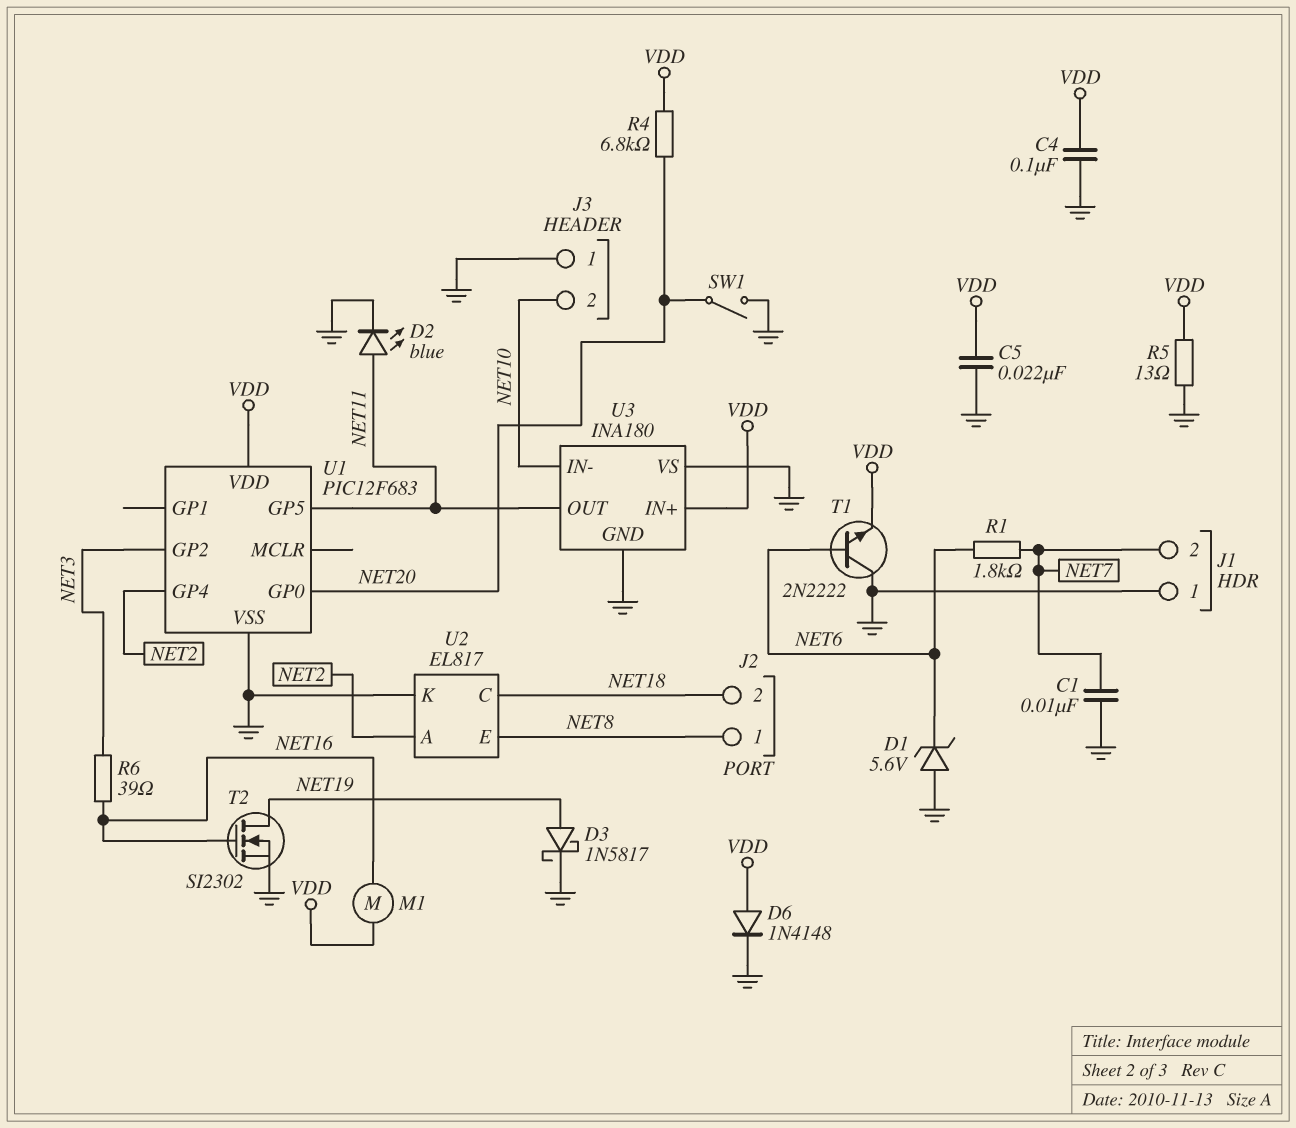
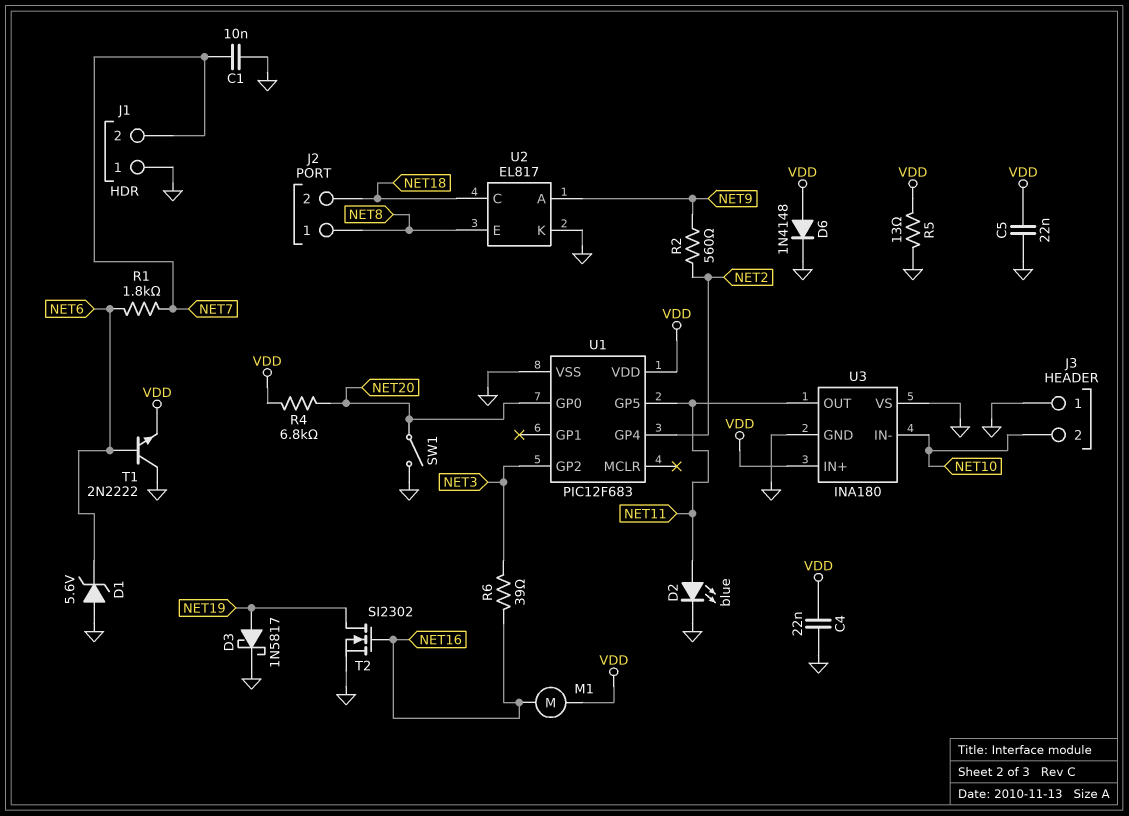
C4: 100nF (GND, VDD) -> 22nF (GND, VDD)
R2: none -> 560 (NET2, NET9)
U2 pin A: NET2 -> NET9

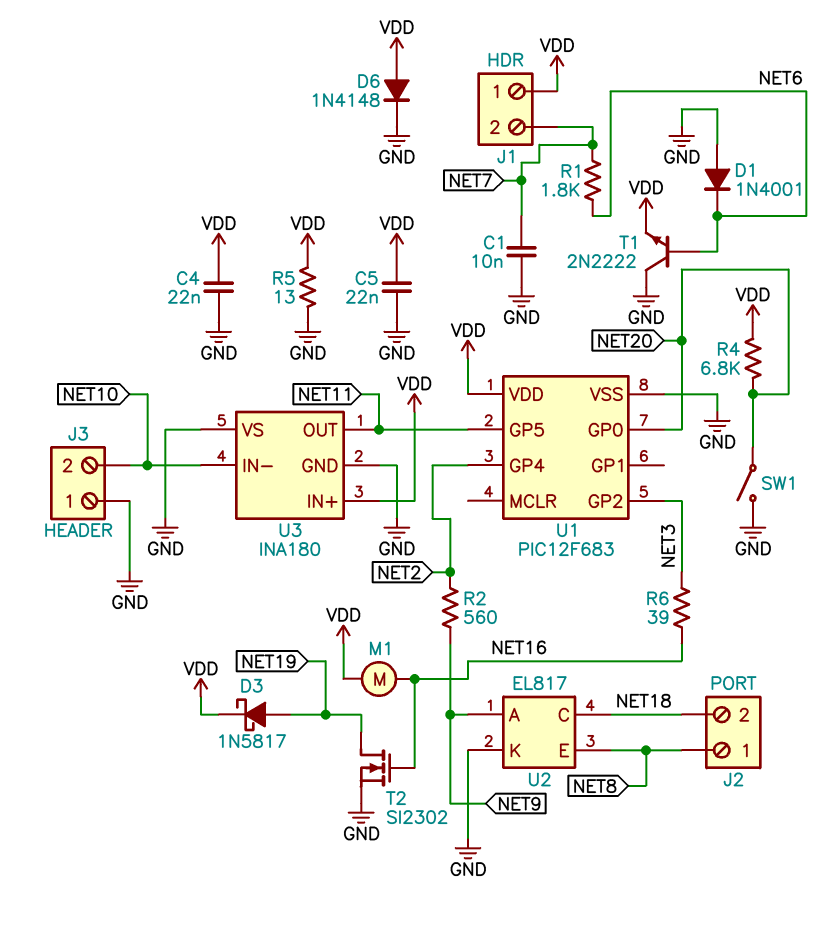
D1: zener 5.6V (A GND, K NET6) -> diode 1N4001 (A GND, K NET6)
D2: LED blue (A NET11, K GND) -> none
D3: schottky 1N5817 (A NET19, K GND) -> schottky 1N5817 (A NET19, K VDD)
J1 pin 1: GND -> VDD

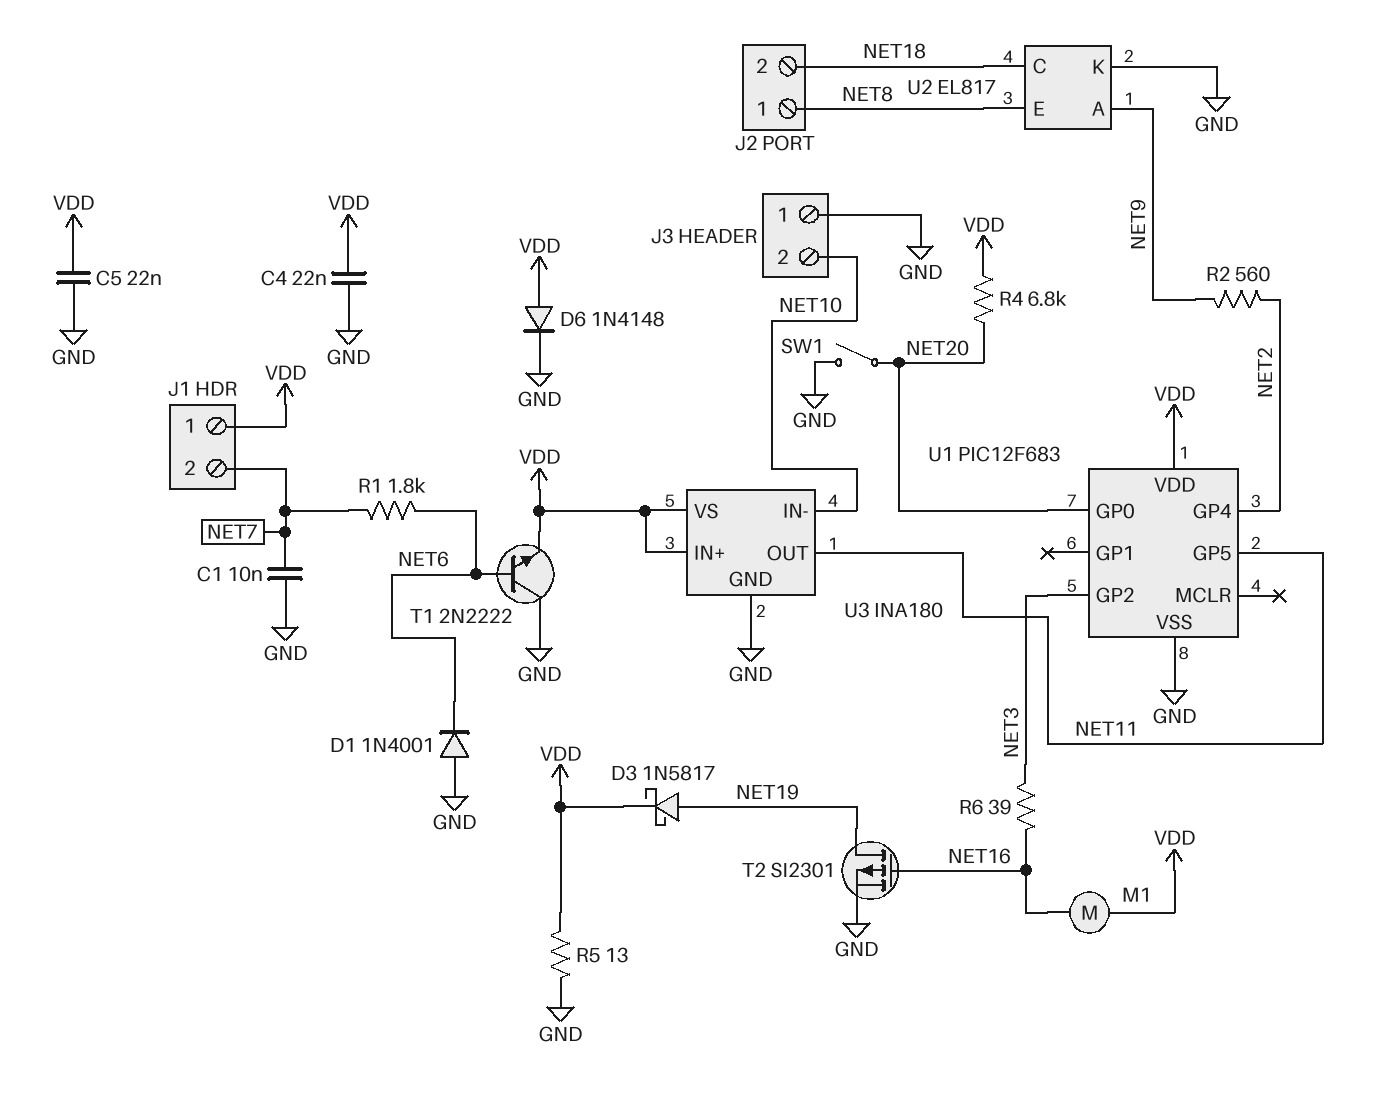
T2: NMOS SI2302 (G NET16, D NET19, S GND) -> PMOS SI2301 (G NET16, D NET19, S GND)
U3 pin VS: GND -> VDD

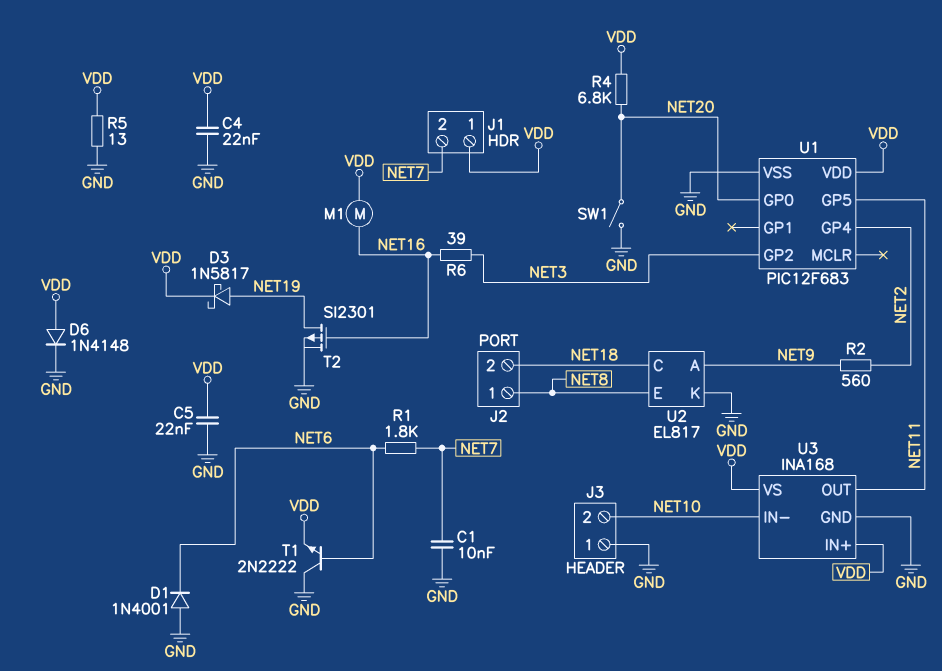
U3: INA180 -> INA168

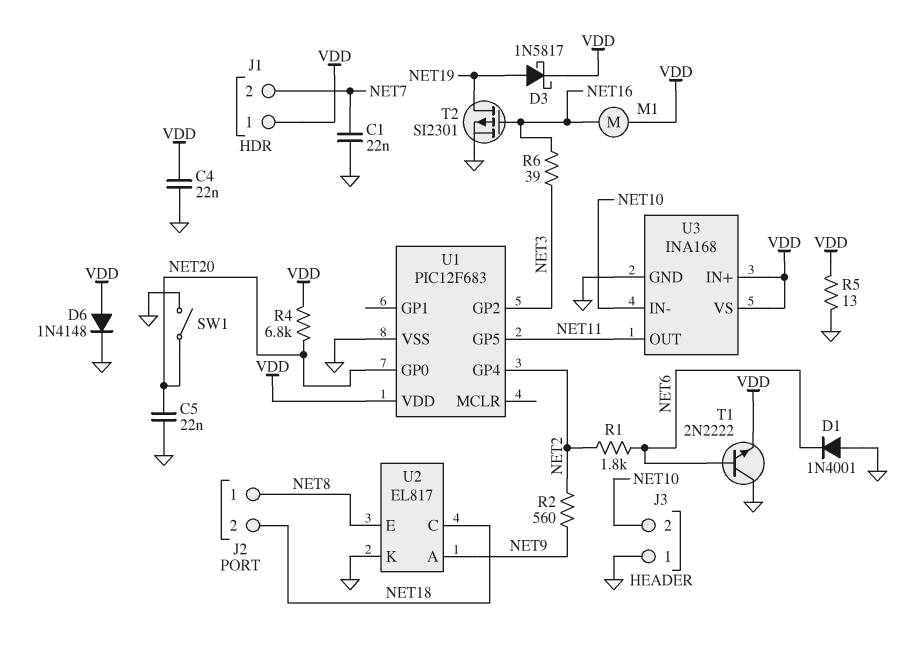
C1: 10nF (GND, NET7) -> 22nF (GND, NET7)
C5: 22nF (GND, VDD) -> 22nF (GND, NET20)
R1: 1.8k (NET6, NET7) -> 1.8k (NET2, NET6)

